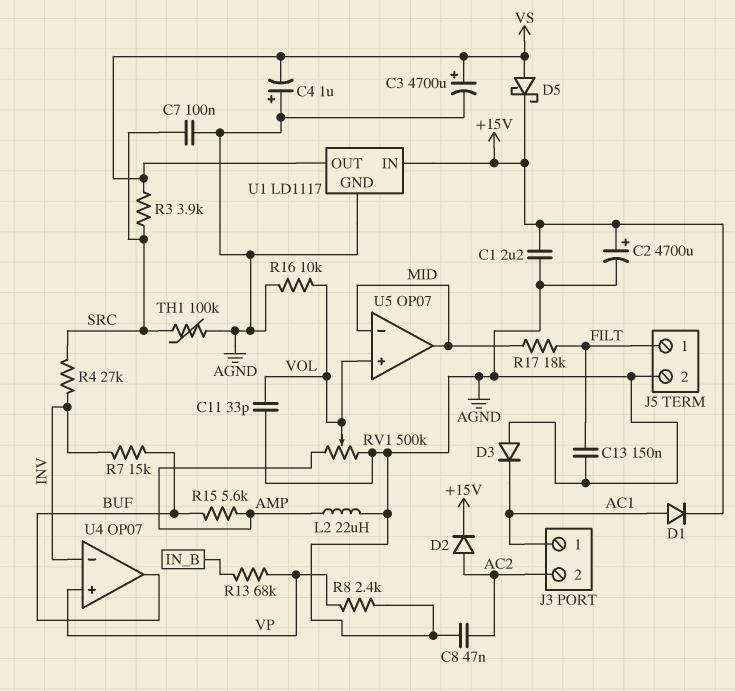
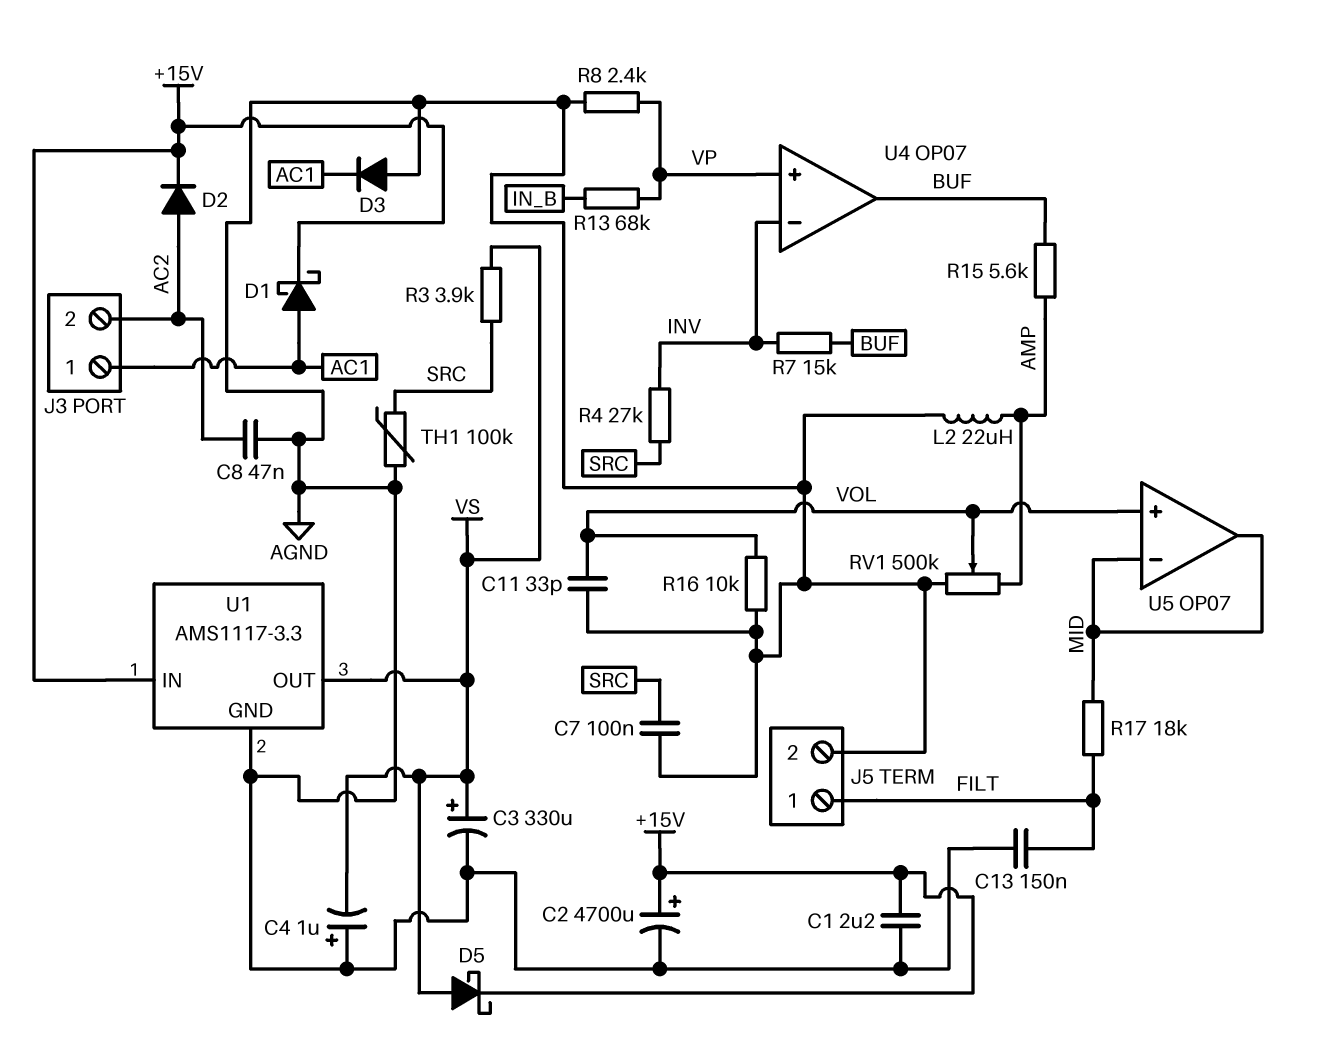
C3: 4700uF (plus VS, minus AGND) -> 330uF (plus VS, minus AGND)
D1: diode (A AC1, K +15V) -> schottky (A AC1, K +15V)
U1: LD1117 -> AMS1117-3.3

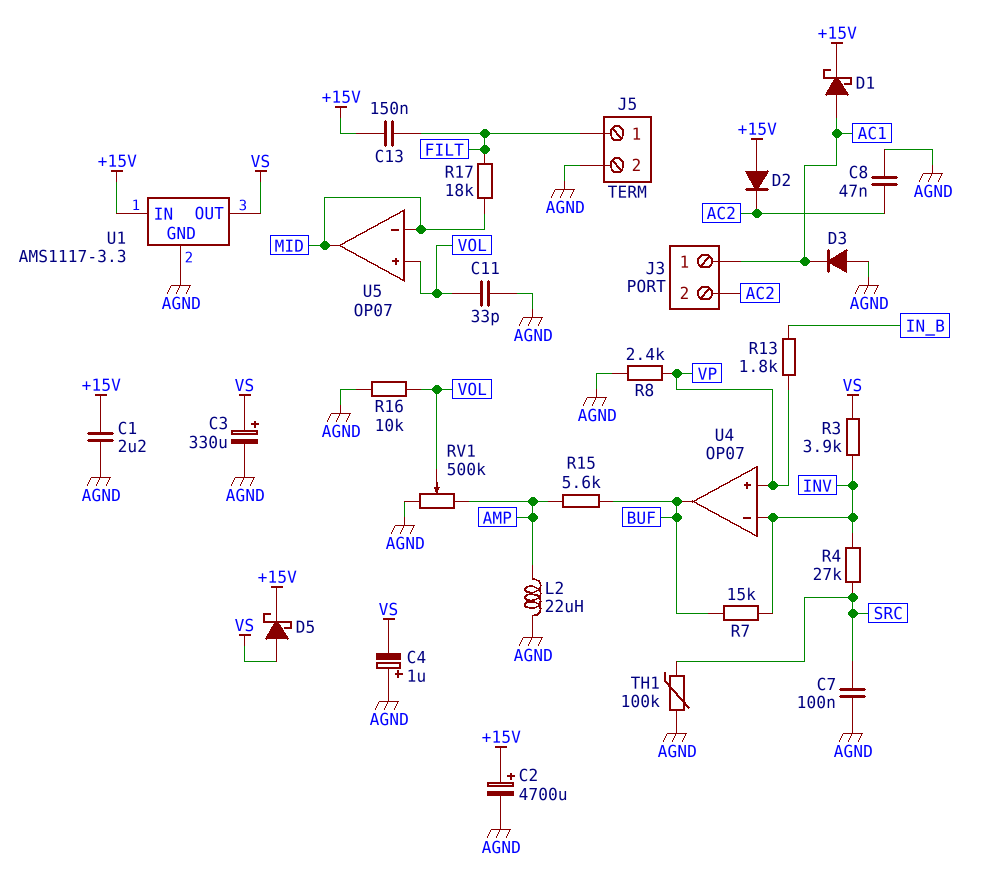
C13: 150nF (AGND, FILT) -> 150nF (+15V, FILT)
D2: diode (A AC2, K +15V) -> diode (A +15V, K AC2)
R3: 3.9k (SRC, VS) -> 3.9k (INV, VS)
R13: 68k (IN_B, VP) -> 1.8k (IN_B, VP)

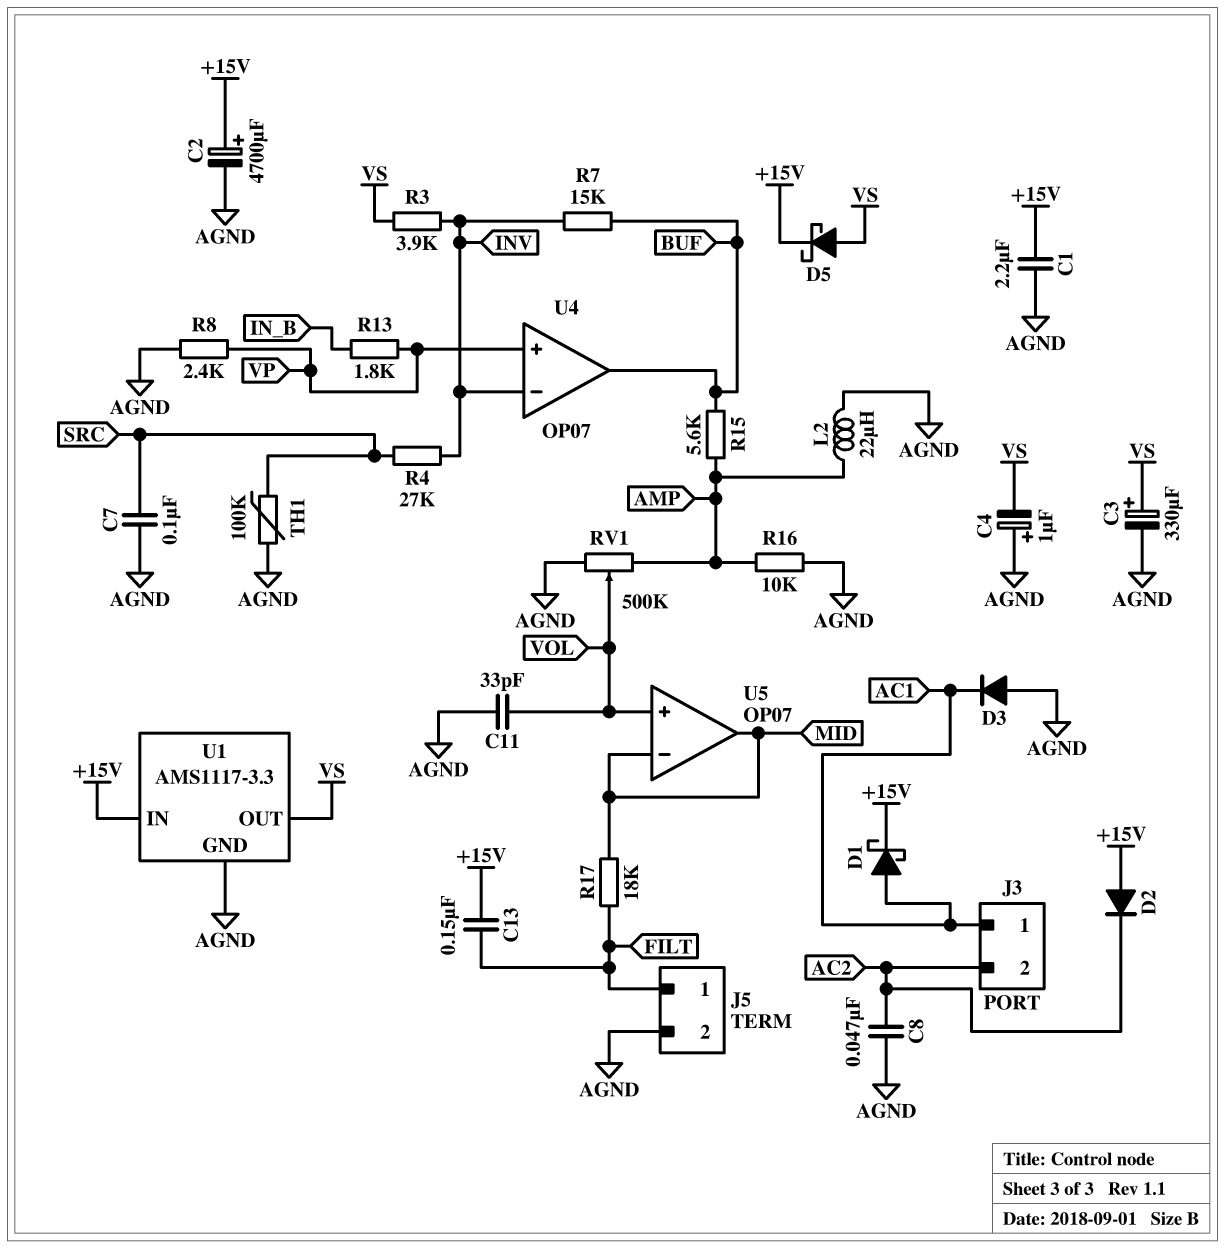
R16: 10k (AGND, VOL) -> 10k (AGND, AMP)

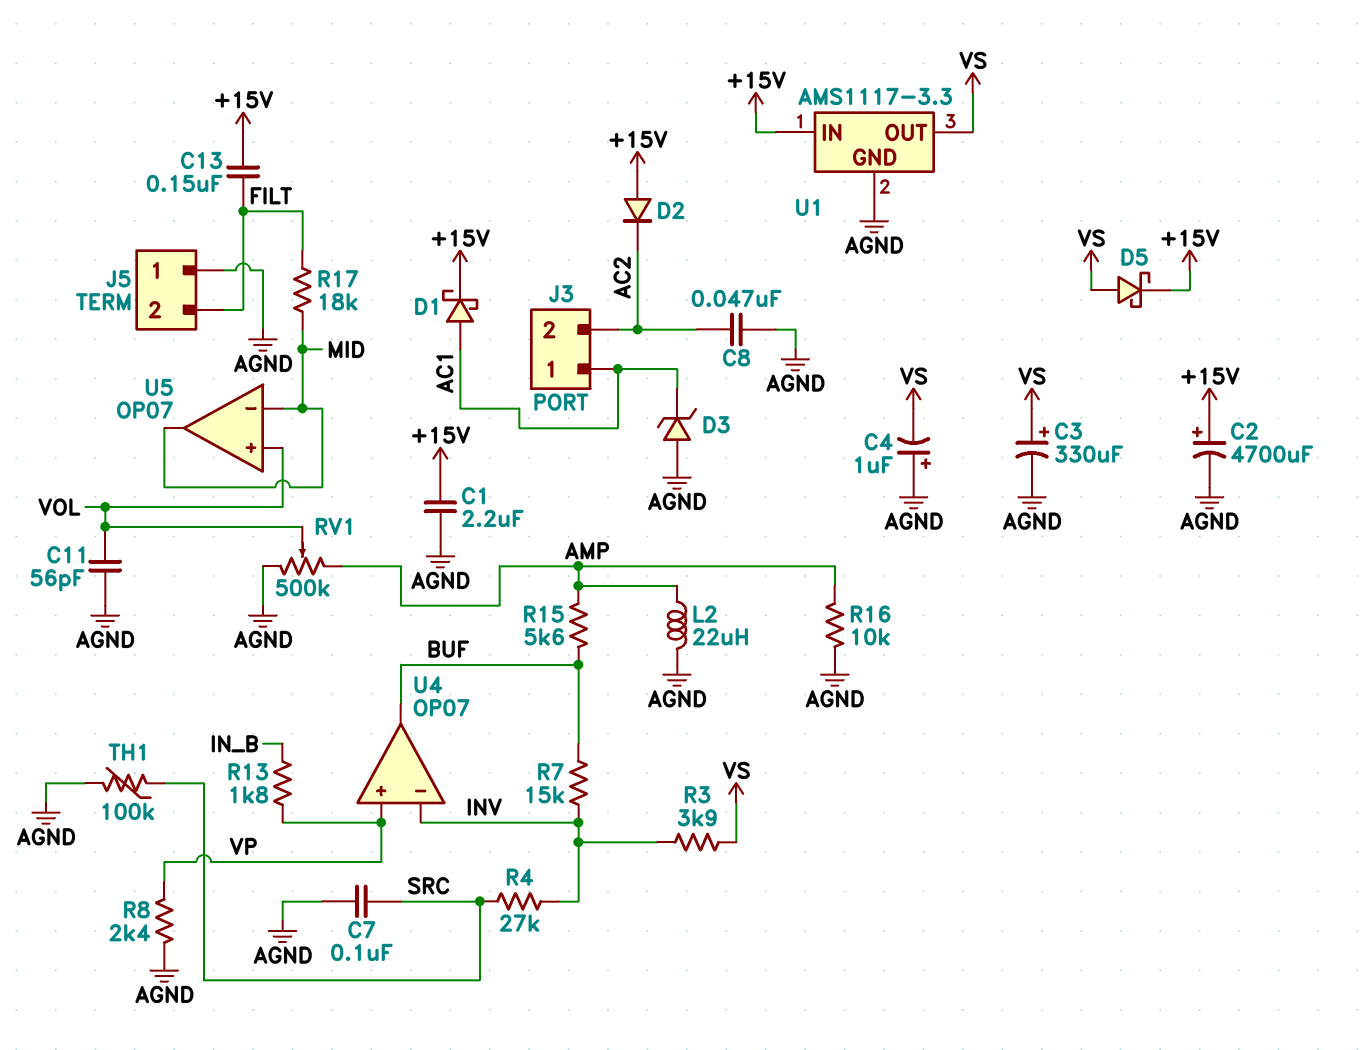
C11: 33pF (AGND, VOL) -> 56pF (AGND, VOL)
D3: diode (A AGND, K AC1) -> zener (A AGND, K AC1)
J5 pin 1: FILT -> AGND
J5 pin 2: AGND -> FILT

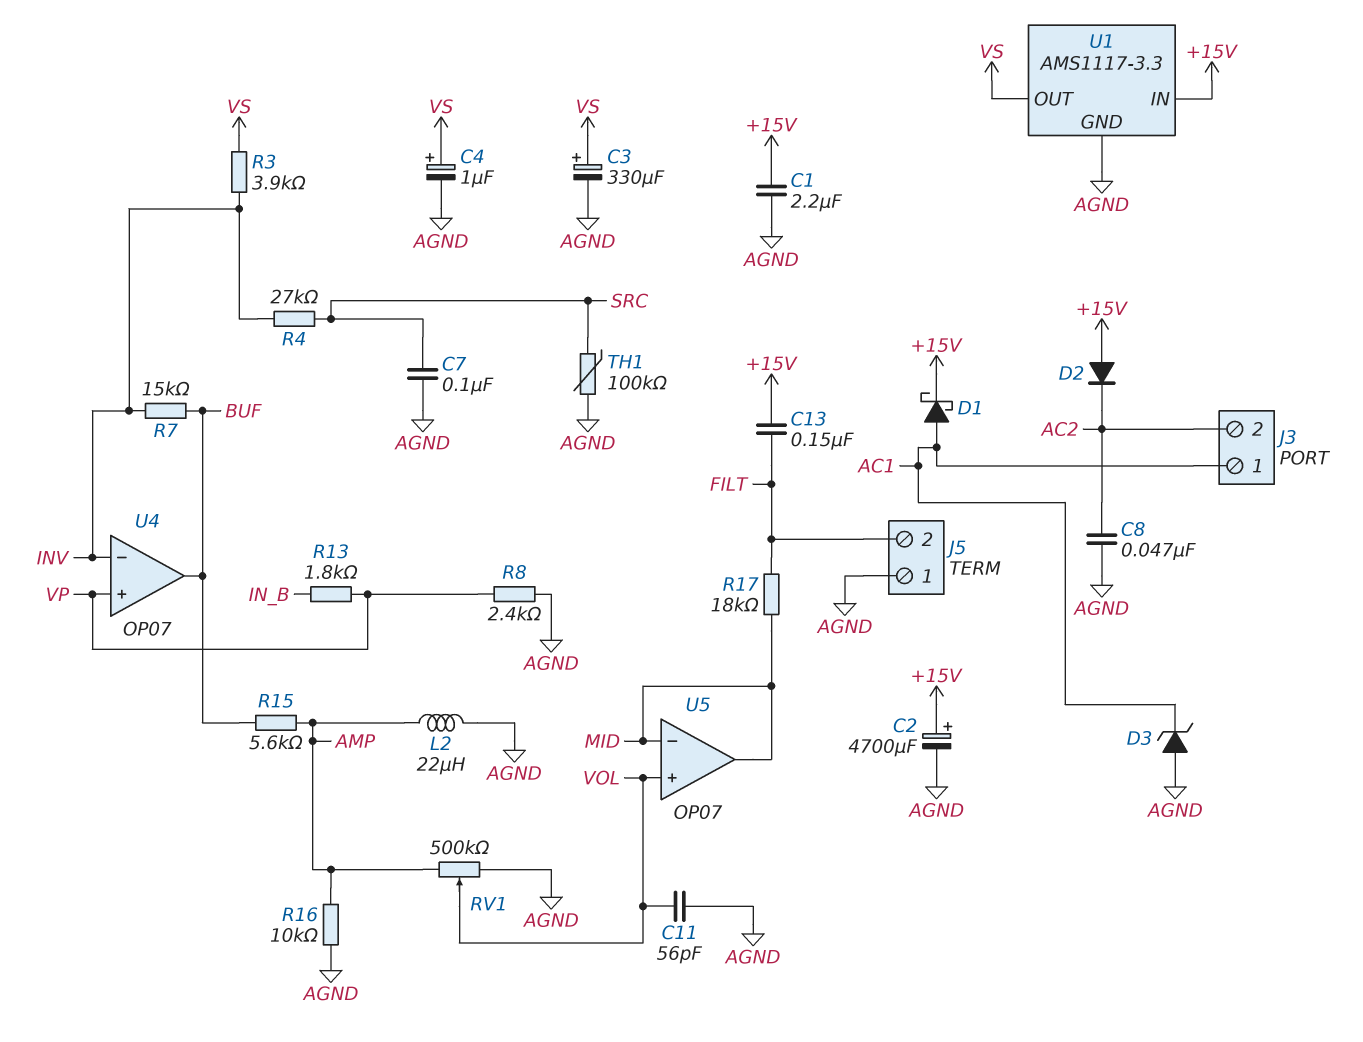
C4: 1uF (plus AGND, minus VS) -> 1uF (plus VS, minus AGND)
D5: schottky (A VS, K +15V) -> none

